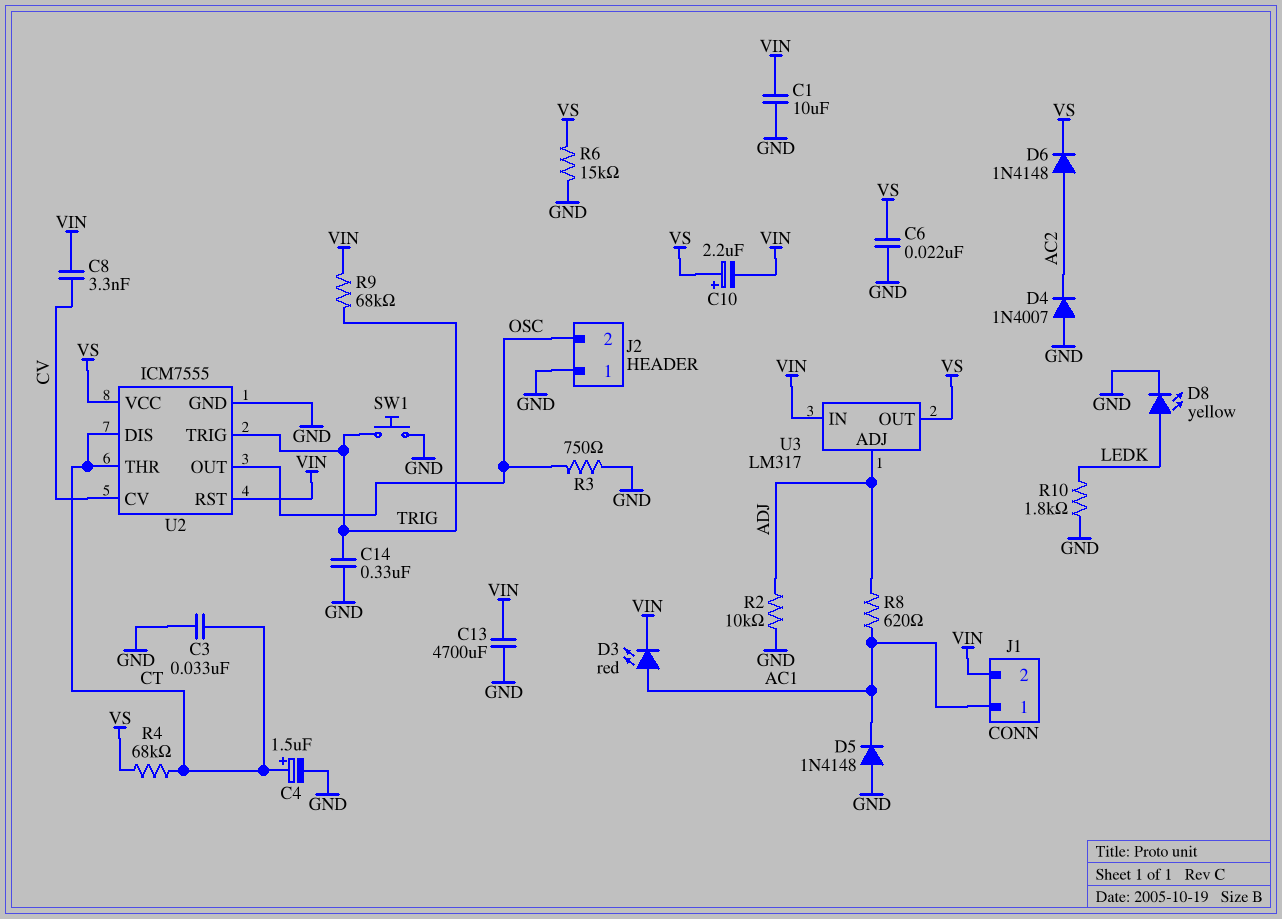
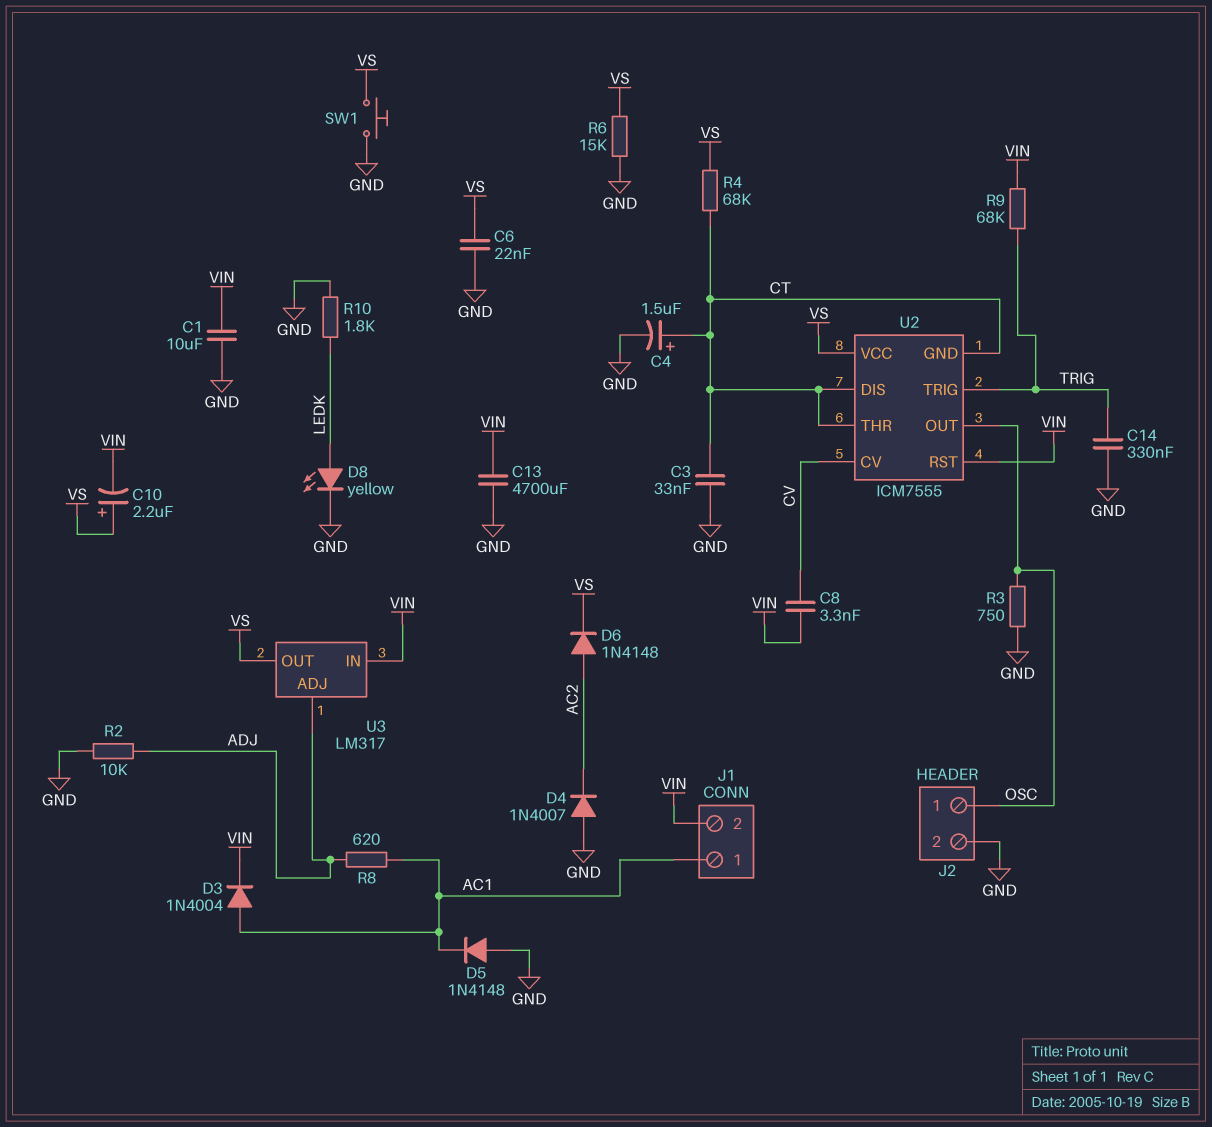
D3: LED red (A AC1, K VIN) -> diode 1N4004 (A AC1, K VIN)
J2 pin 1: GND -> OSC
J2 pin 2: OSC -> GND
SW1: button (GND, TRIG) -> button (GND, VS)
U2 pin GND: GND -> CT

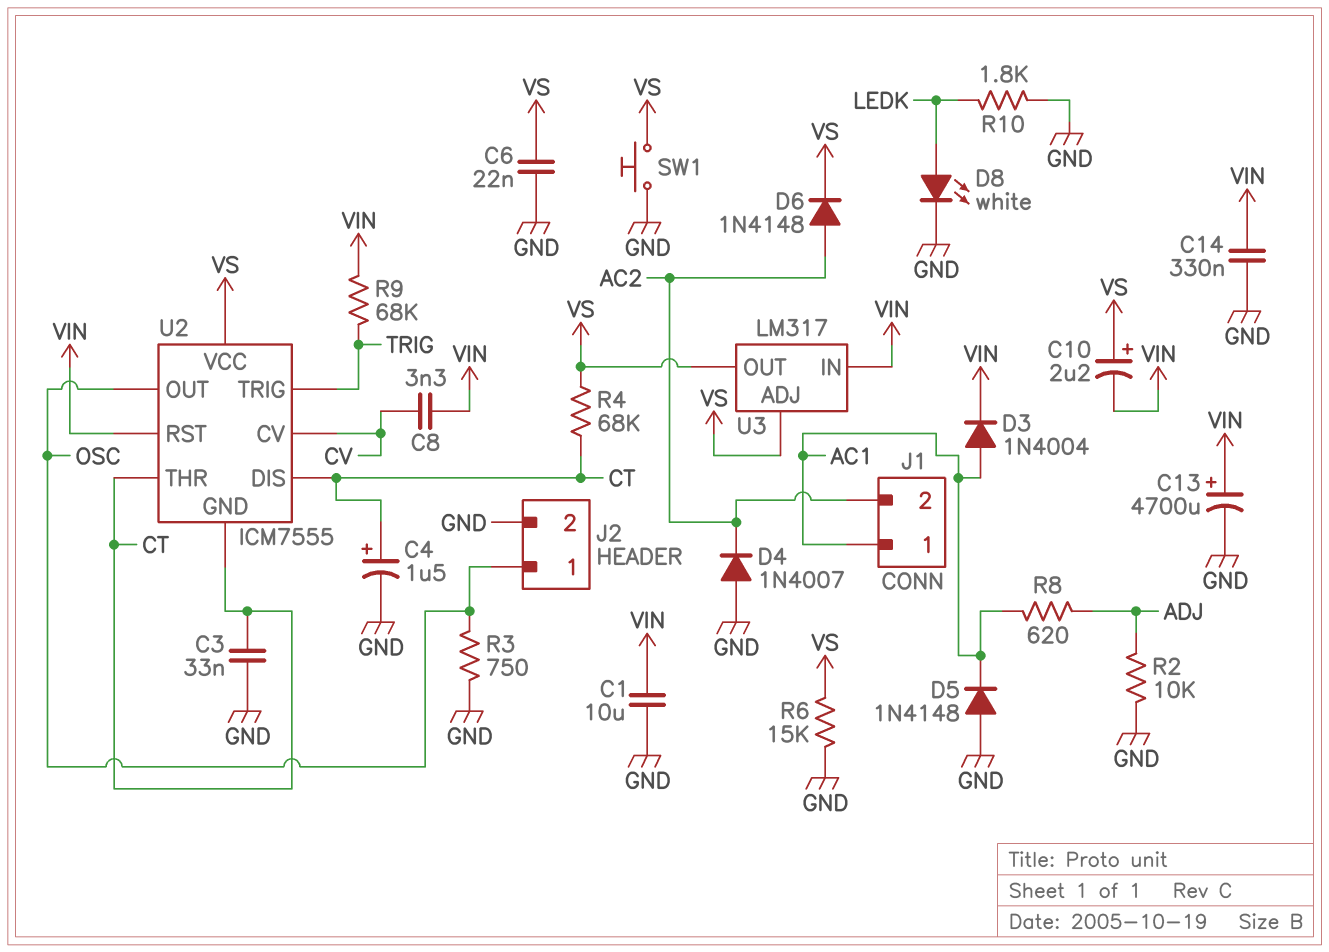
C13: 4700uF (GND, VIN) -> 4700uF (plus VIN, minus GND)
C14: 330nF (GND, TRIG) -> 330nF (GND, VIN)
D8: LED yellow (A LEDK, K GND) -> LED white (A LEDK, K GND)
J1 pin 2: VIN -> AC2
U3 pin ADJ: ADJ -> VS

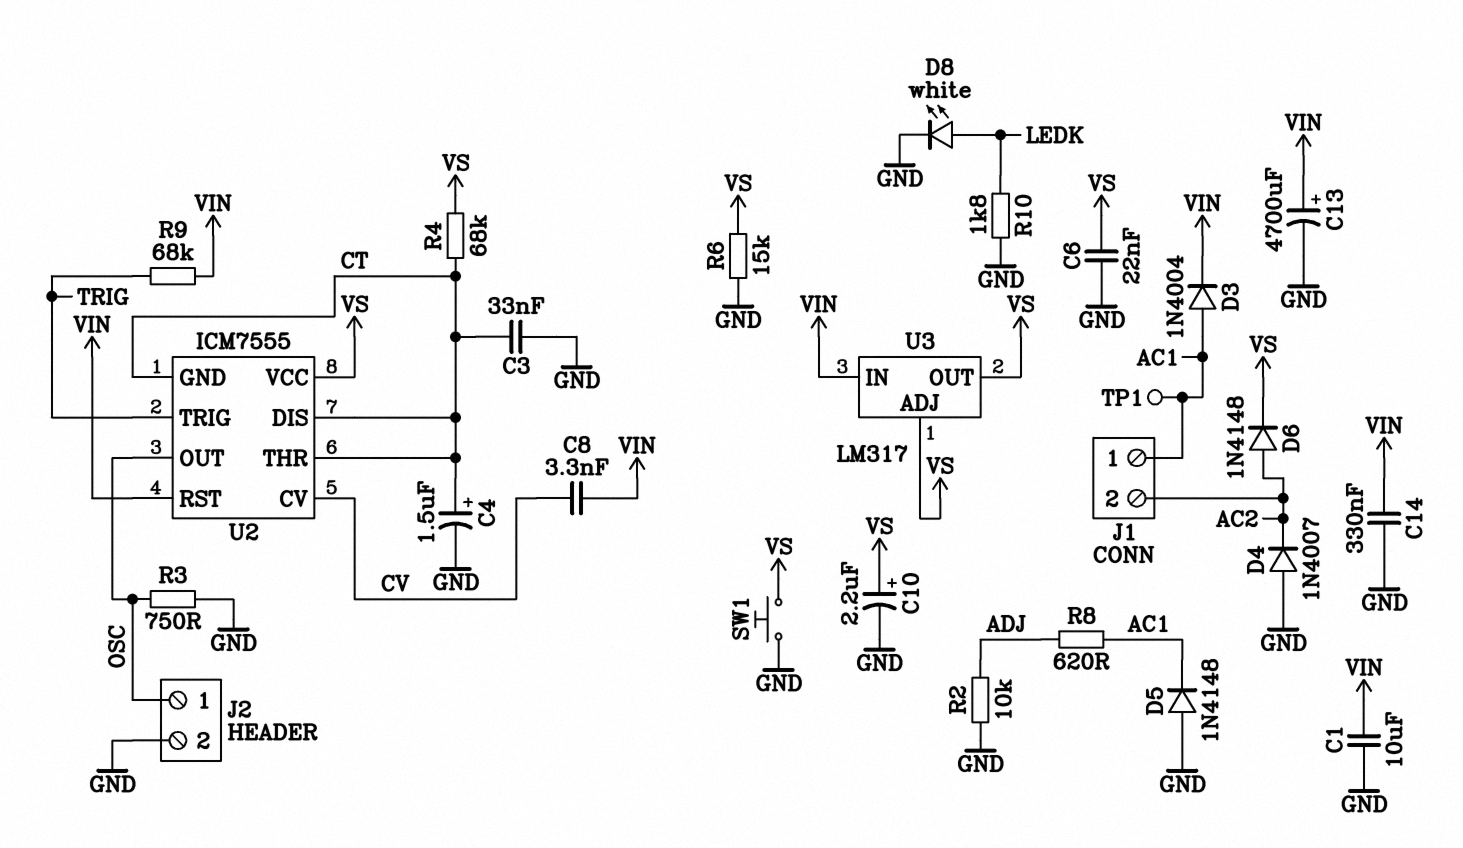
C10: 2.2uF (plus VS, minus VIN) -> 2.2uF (plus VS, minus GND)
TP1: none -> test point (AC1)

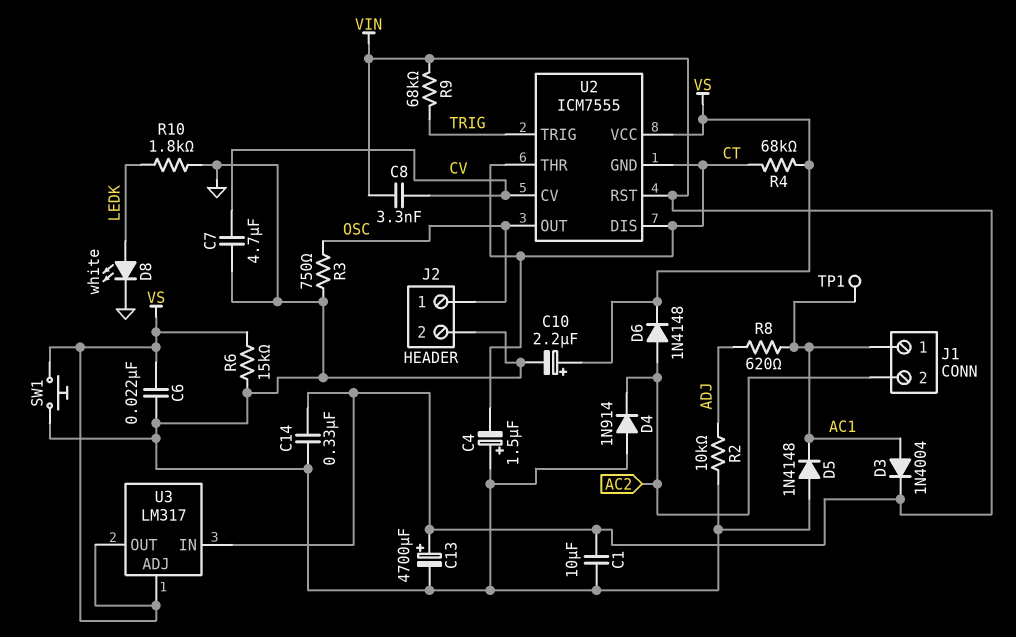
C3: 33nF (CT, GND) -> none
C4: 1.5uF (plus CT, minus GND) -> 1.5uF (plus GND, minus CT)
C7: none -> 4.7uF (CV, GND)
D4: diode 1N4007 (A GND, K AC2) -> diode 1N914 (A GND, K AC2)

